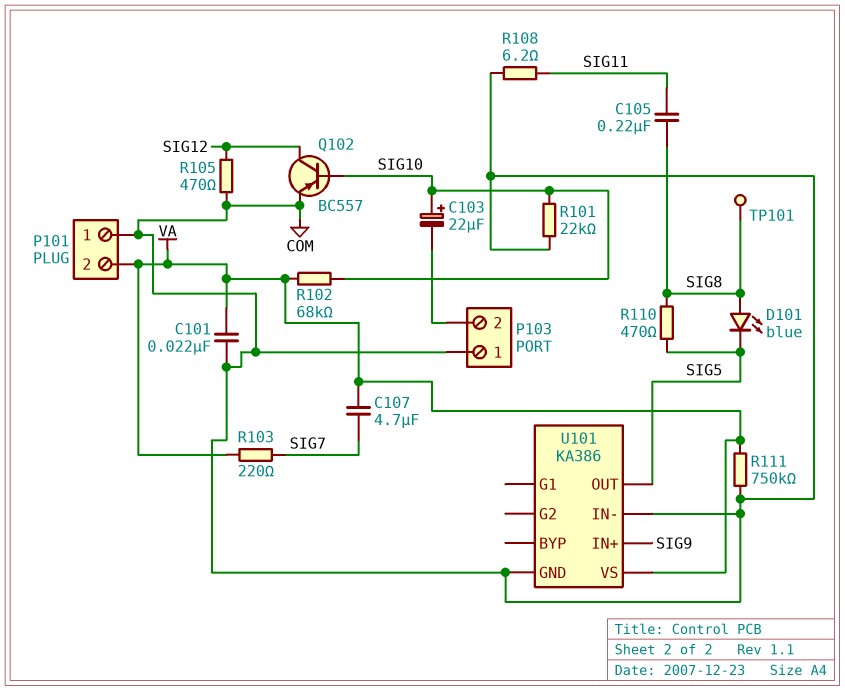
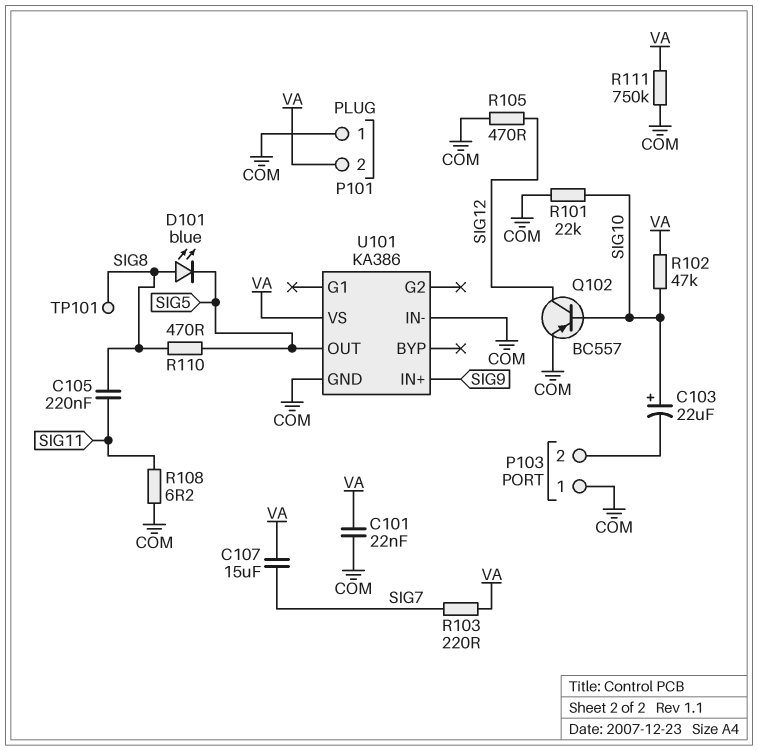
C107: 4.7uF (SIG7, VA) -> 15uF (SIG7, VA)
R102: 68k (SIG10, VA) -> 47k (SIG10, VA)

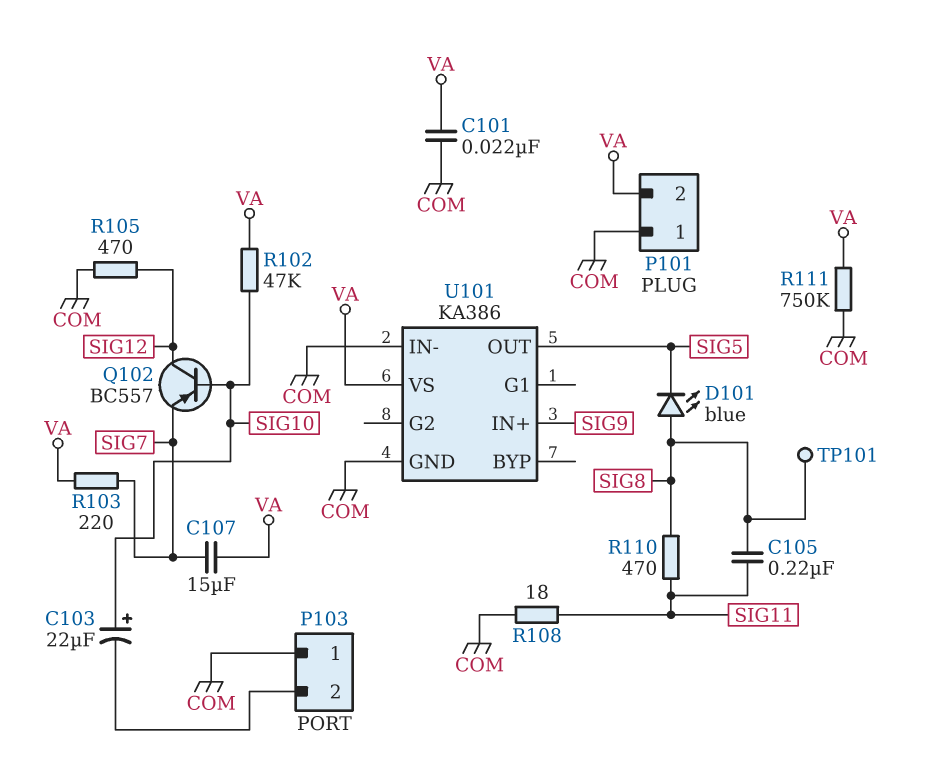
Q102: PNP BC557 (B SIG10, C SIG12, E COM) -> PNP BC557 (B SIG10, C SIG12, E SIG7)
R101: 22k (COM, SIG10) -> none
R108: 6.2 (COM, SIG11) -> 18 (COM, SIG11)
R110: 470 (SIG5, SIG8) -> 470 (SIG8, SIG11)

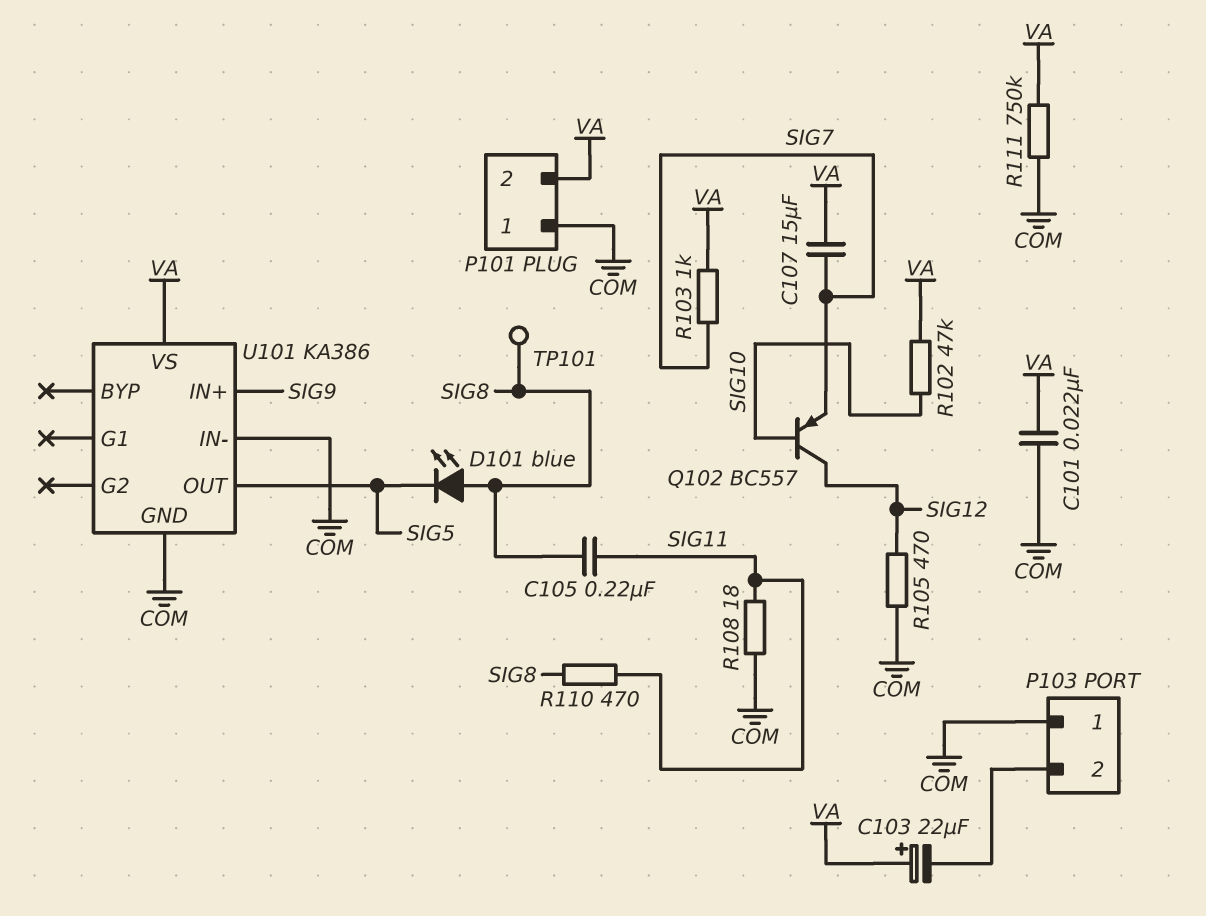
C103: 22uF (plus SIG10, minus P103/2) -> 22uF (plus VA, minus P103/2)
R103: 220 (SIG7, VA) -> 1k (SIG7, VA)

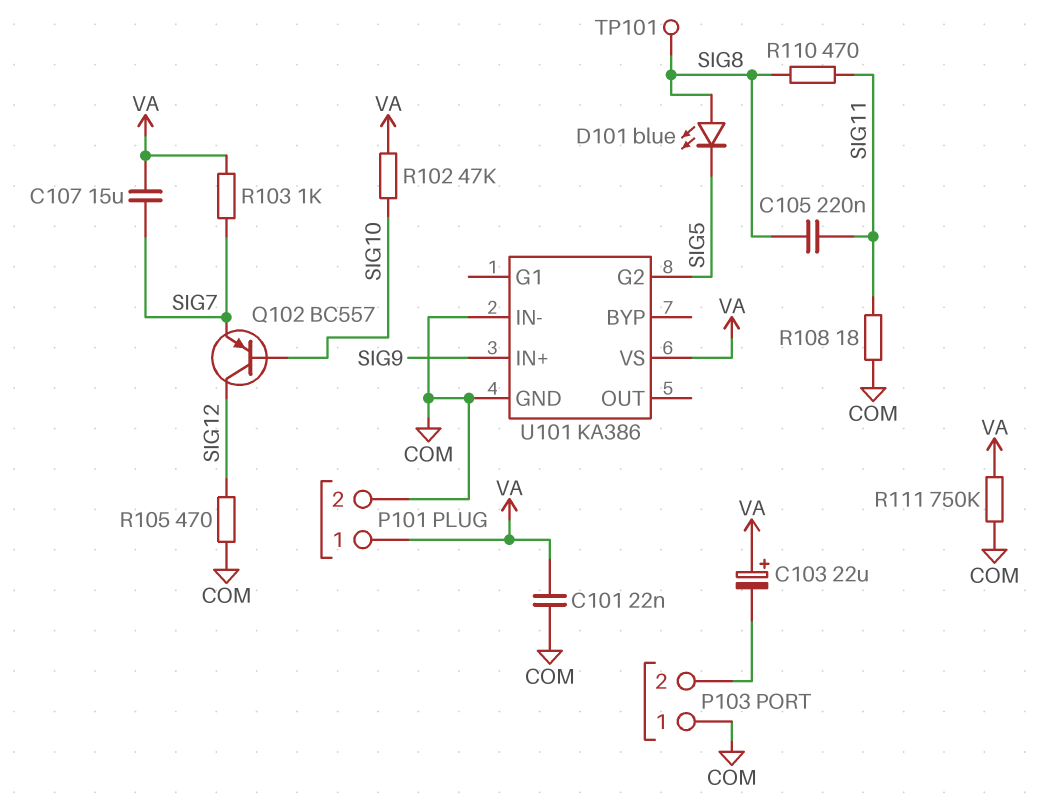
P101 pin 1: COM -> VA
P101 pin 2: VA -> COM
U101 pin G2: none -> SIG5
U101 pin OUT: SIG5 -> none

